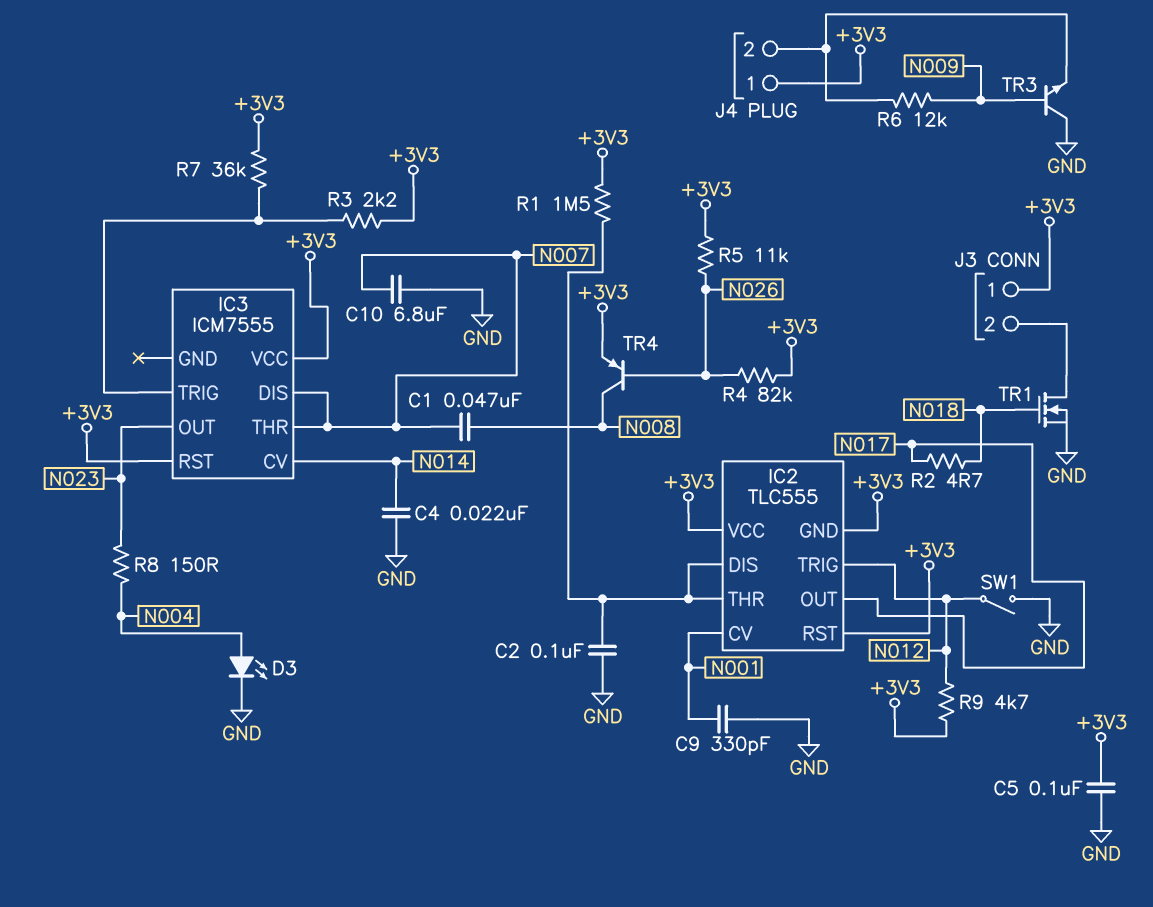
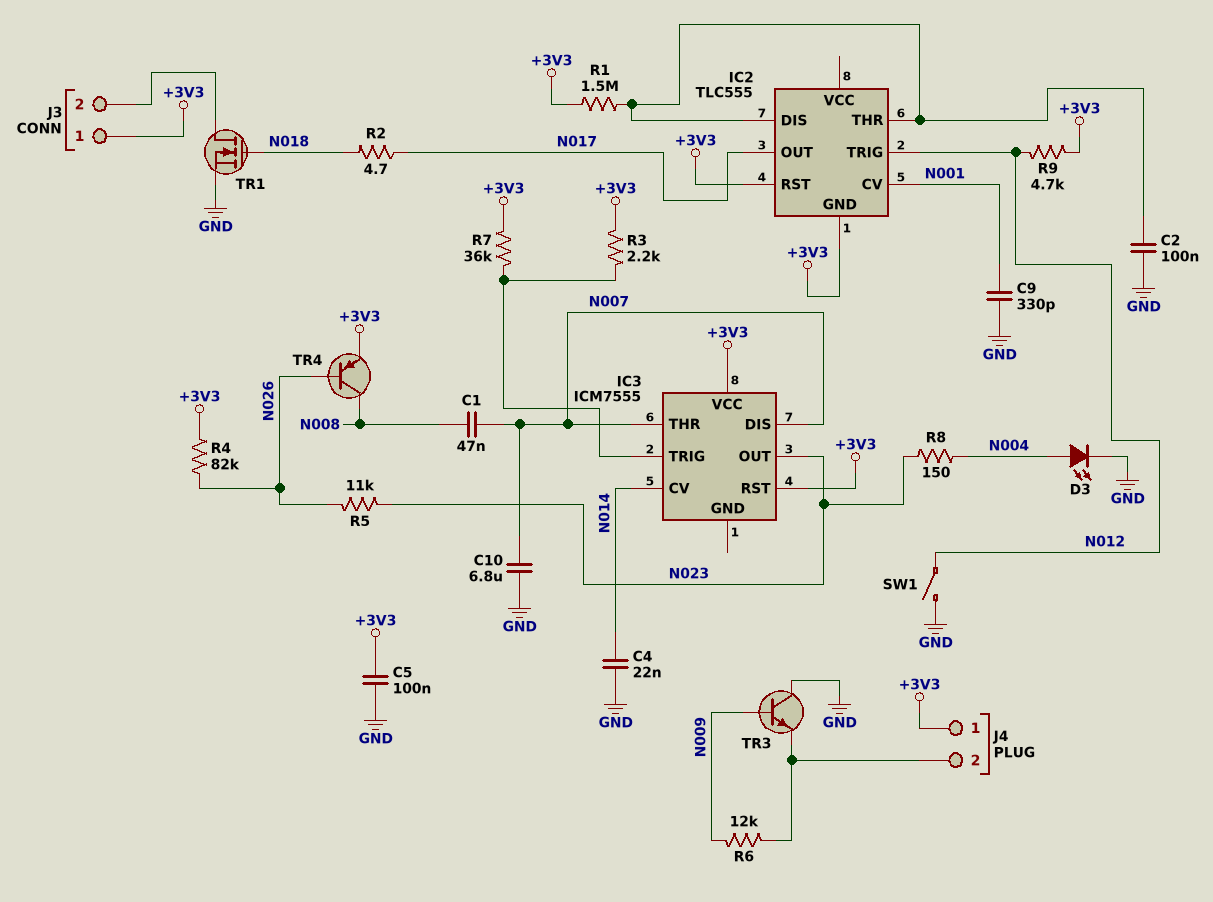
IC2 pin VCC: +3V3 -> none
R5: 11k (+3V3, N026) -> 11k (N023, N026)

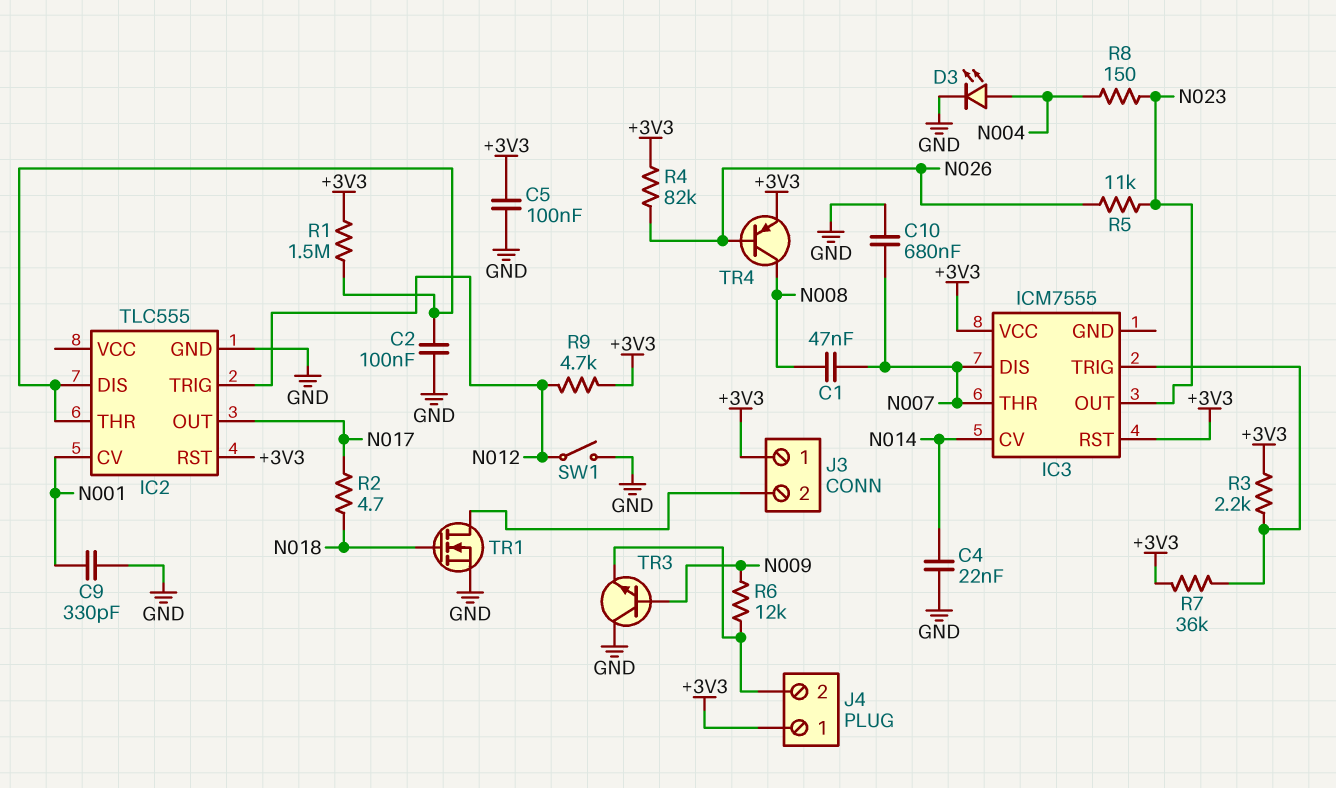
C10: 6.8uF (GND, N007) -> 680nF (GND, N007)
IC2 pin GND: +3V3 -> GND

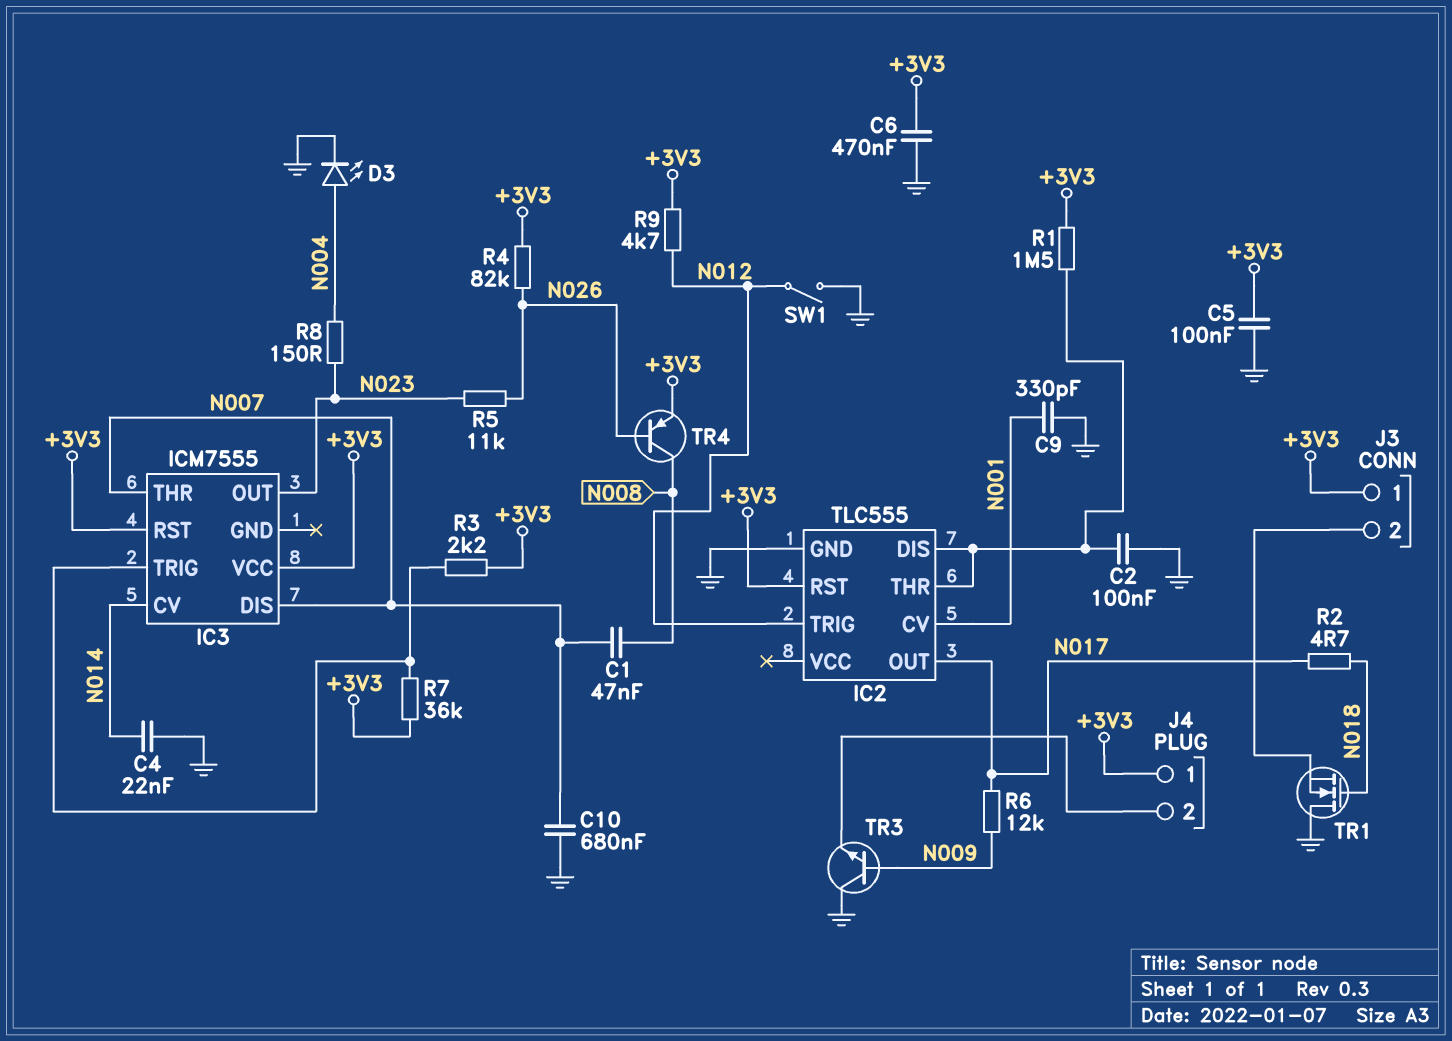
C6: none -> 470nF (+3V3, GND)
R6: 12k (J4/2, N009) -> 12k (N009, N017)
TR1: NMOS (G N018, D J3/2, S GND) -> NMOS (G N018, D GND, S J3/2)

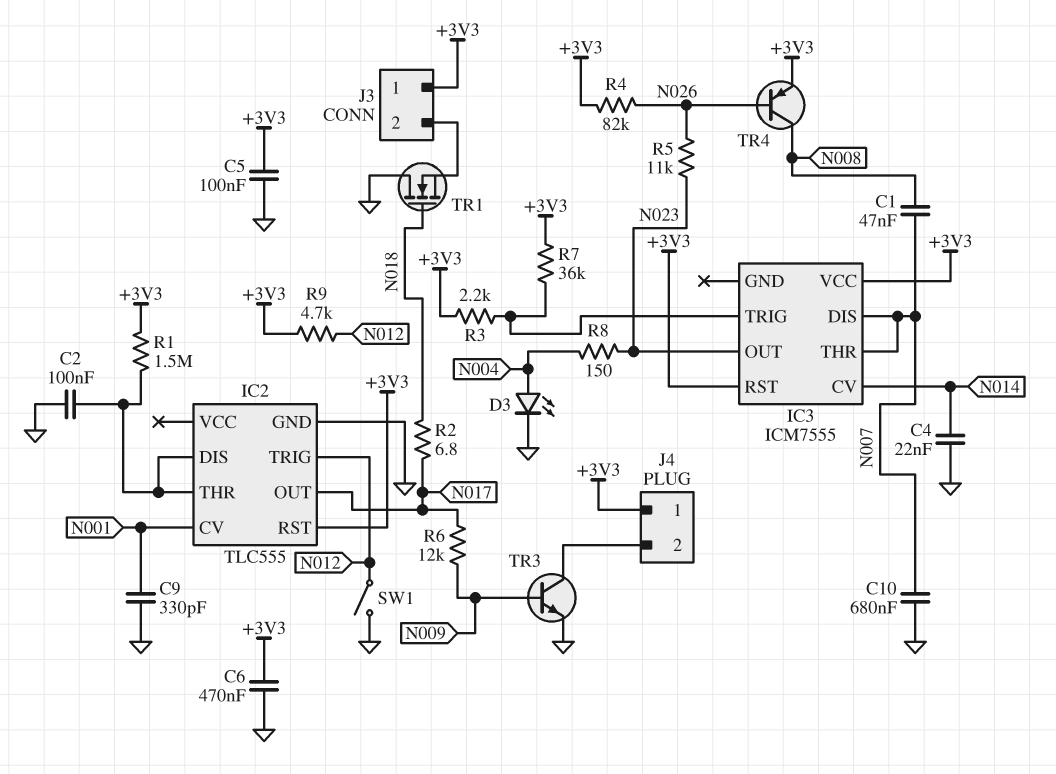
R2: 4.7 (N017, N018) -> 6.8 (N017, N018)
TR3: NPN (B N009, C GND, E J4/2) -> NPN (B N009, C J4/2, E GND)

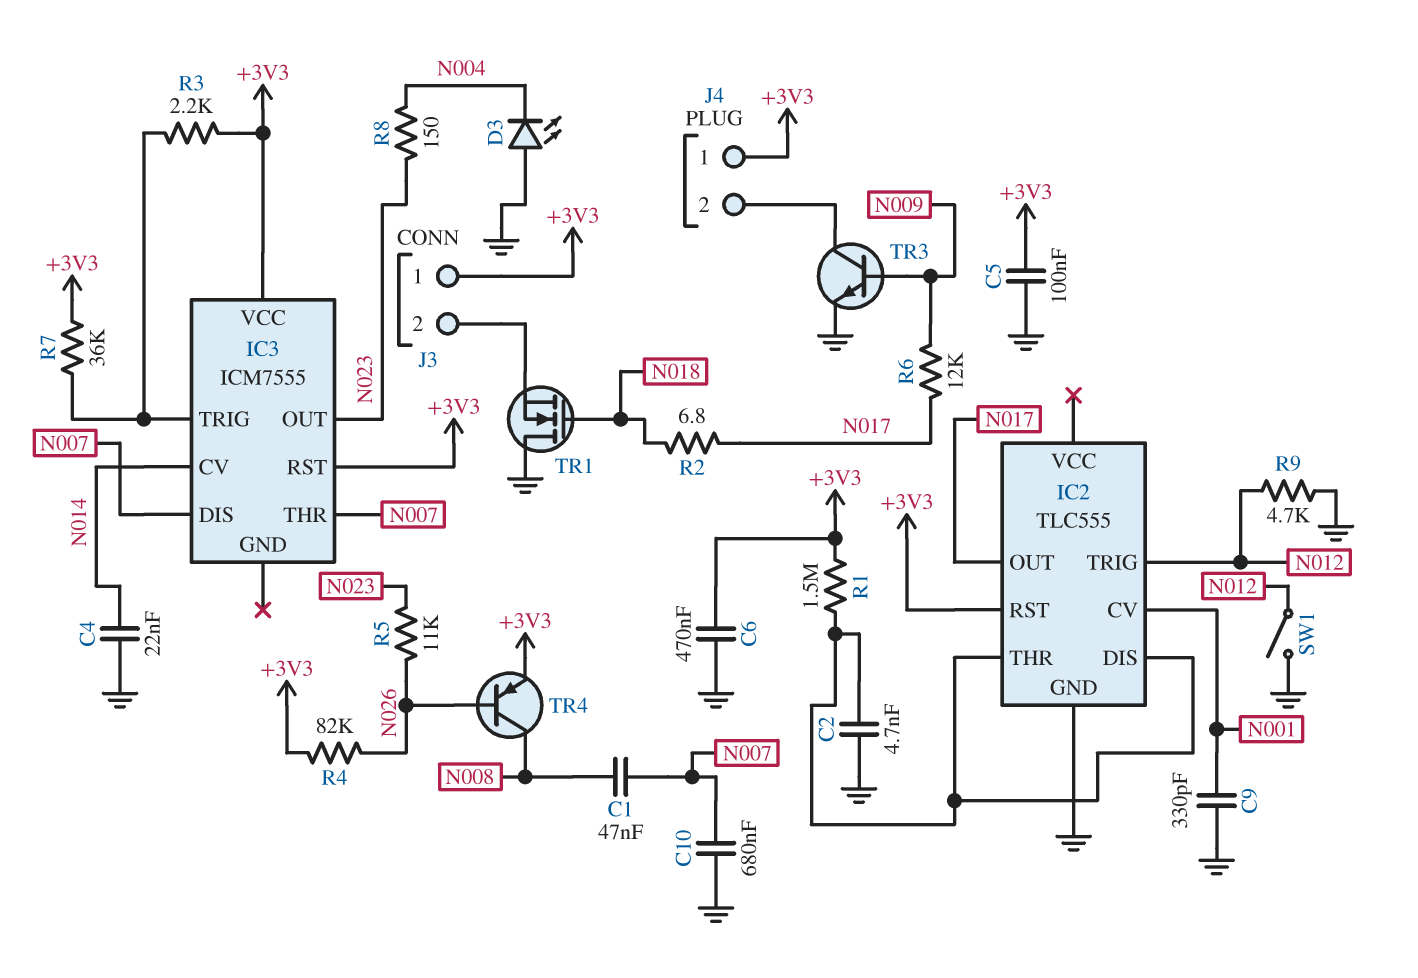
C2: 100nF (GND, IC2/DIS) -> 4.7nF (GND, IC2/DIS)
D3: LED (A N004, K GND) -> LED (A GND, K N004)
R9: 4.7k (+3V3, N012) -> 4.7k (GND, N012)

